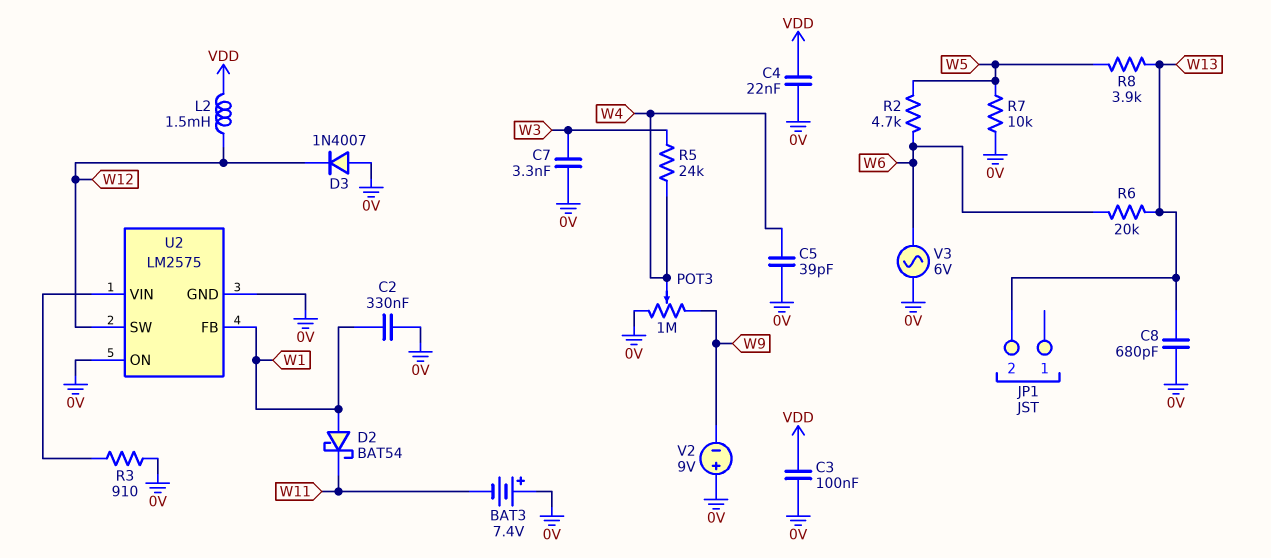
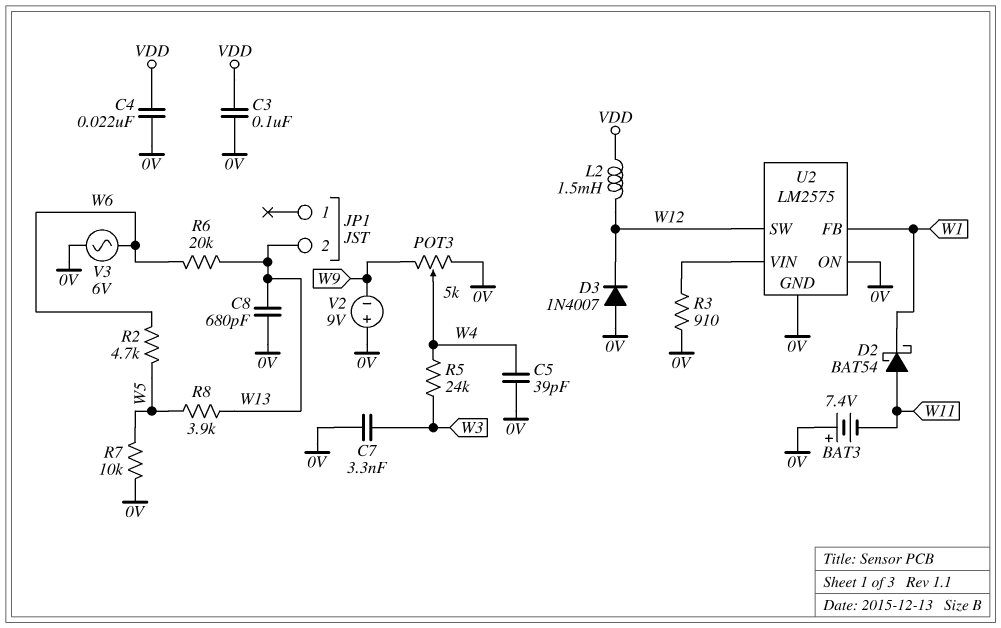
C2: 330nF (0V, W1) -> none
D2: schottky BAT54 (A W1, K W11) -> schottky BAT54 (A W11, K W1)
POT3: 1M (0V, W9, wiper W4) -> 5k (0V, W9, wiper W4)

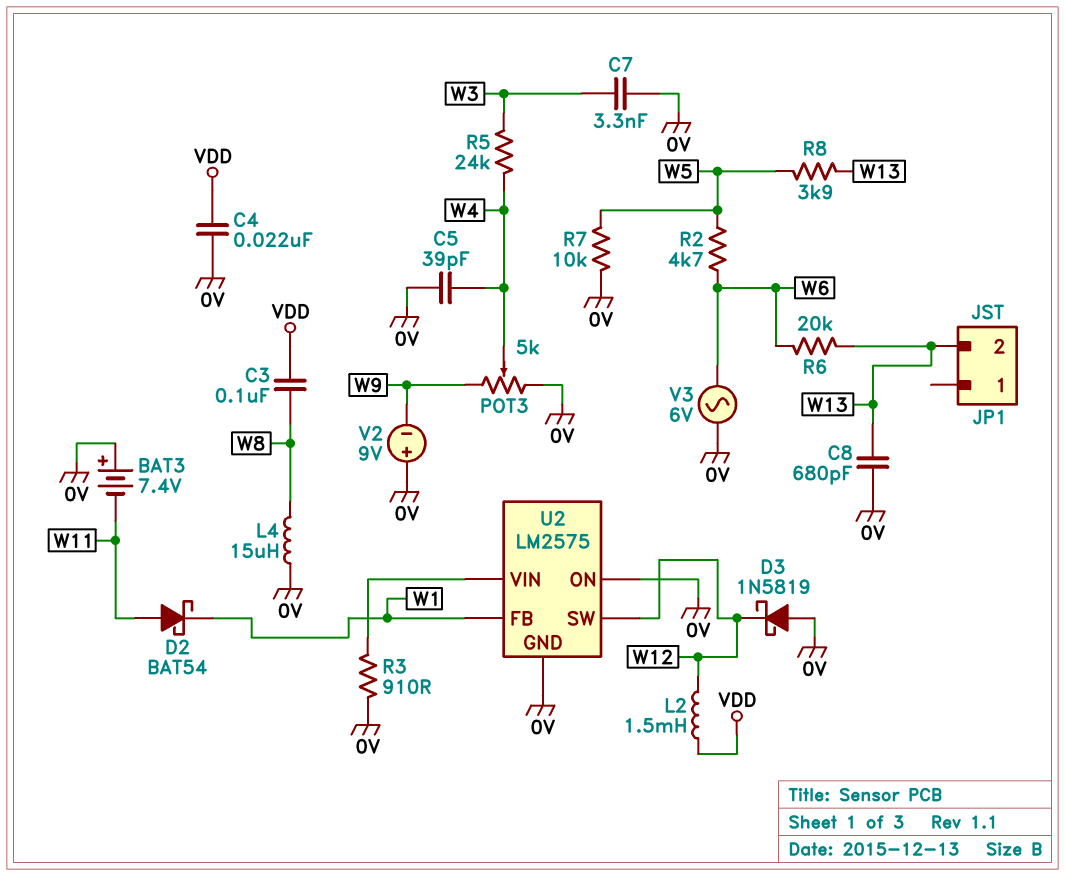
C3: 100nF (0V, VDD) -> 100nF (VDD, W8)
D3: diode 1N4007 (A 0V, K W12) -> schottky 1N5819 (A 0V, K W12)
L4: none -> 15uH (0V, W8)

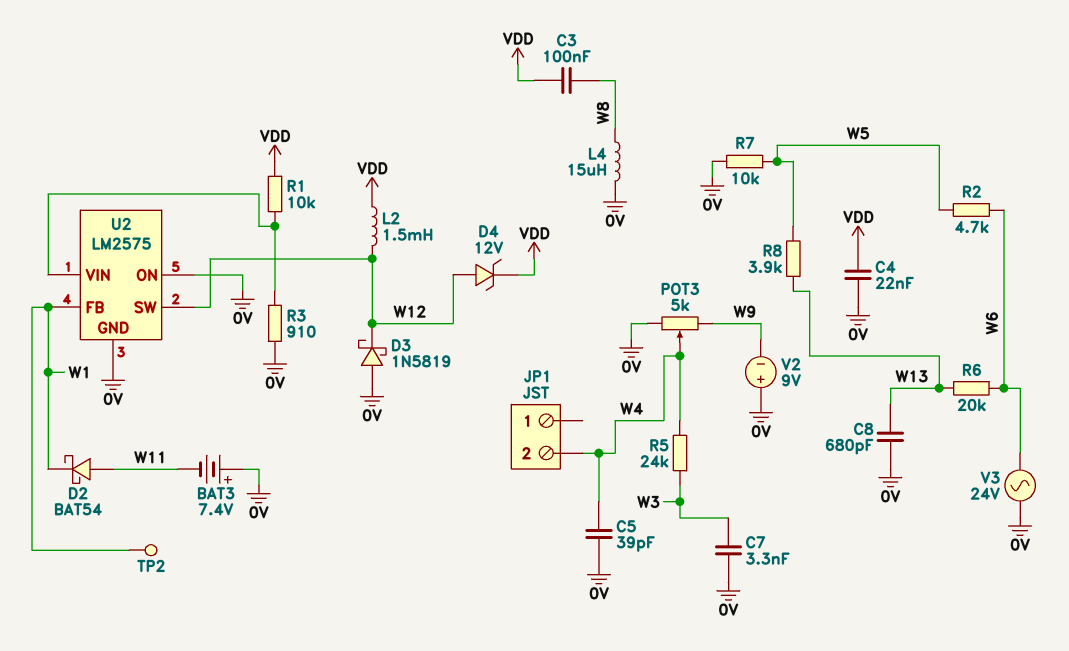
D4: none -> zener 12V (A W12, K VDD)
JP1 pin 2: W13 -> W4
R1: none -> 10k (U2/VIN, VDD)
TP2: none -> test point (W1)
V3: AC 6V (0V, W6) -> AC 24V (0V, W6)

